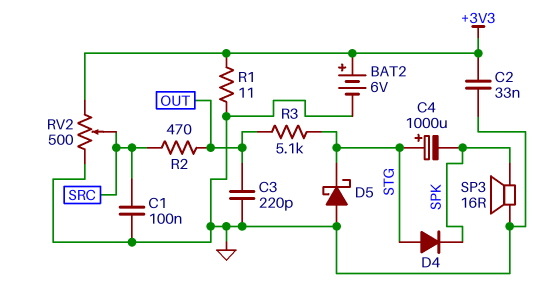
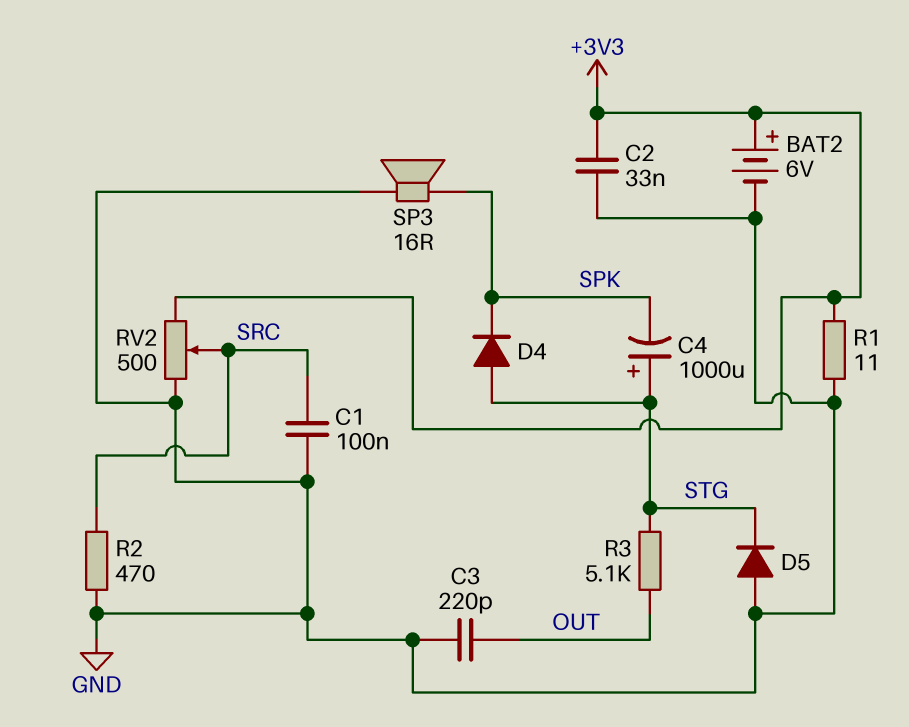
D5: schottky (A GND, K STG) -> diode (A GND, K STG)
R2: 470 (OUT, SRC) -> 470 (GND, SRC)

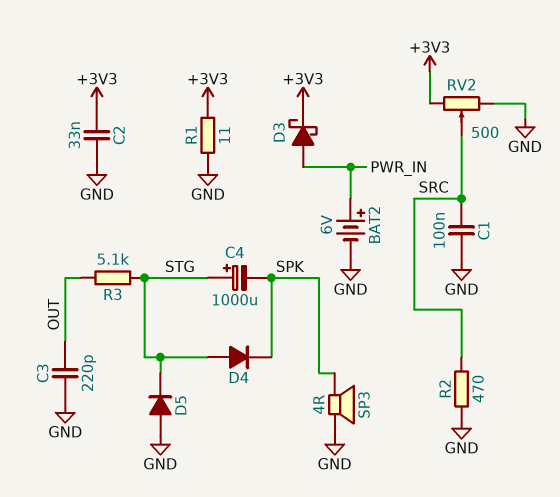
BAT2: 6V (plus +3V3, minus GND) -> 6V (plus PWR_IN, minus GND)
D3: none -> schottky (A PWR_IN, K +3V3)
SP3: speaker 16R (GND, SPK) -> speaker 4R (GND, SPK)

